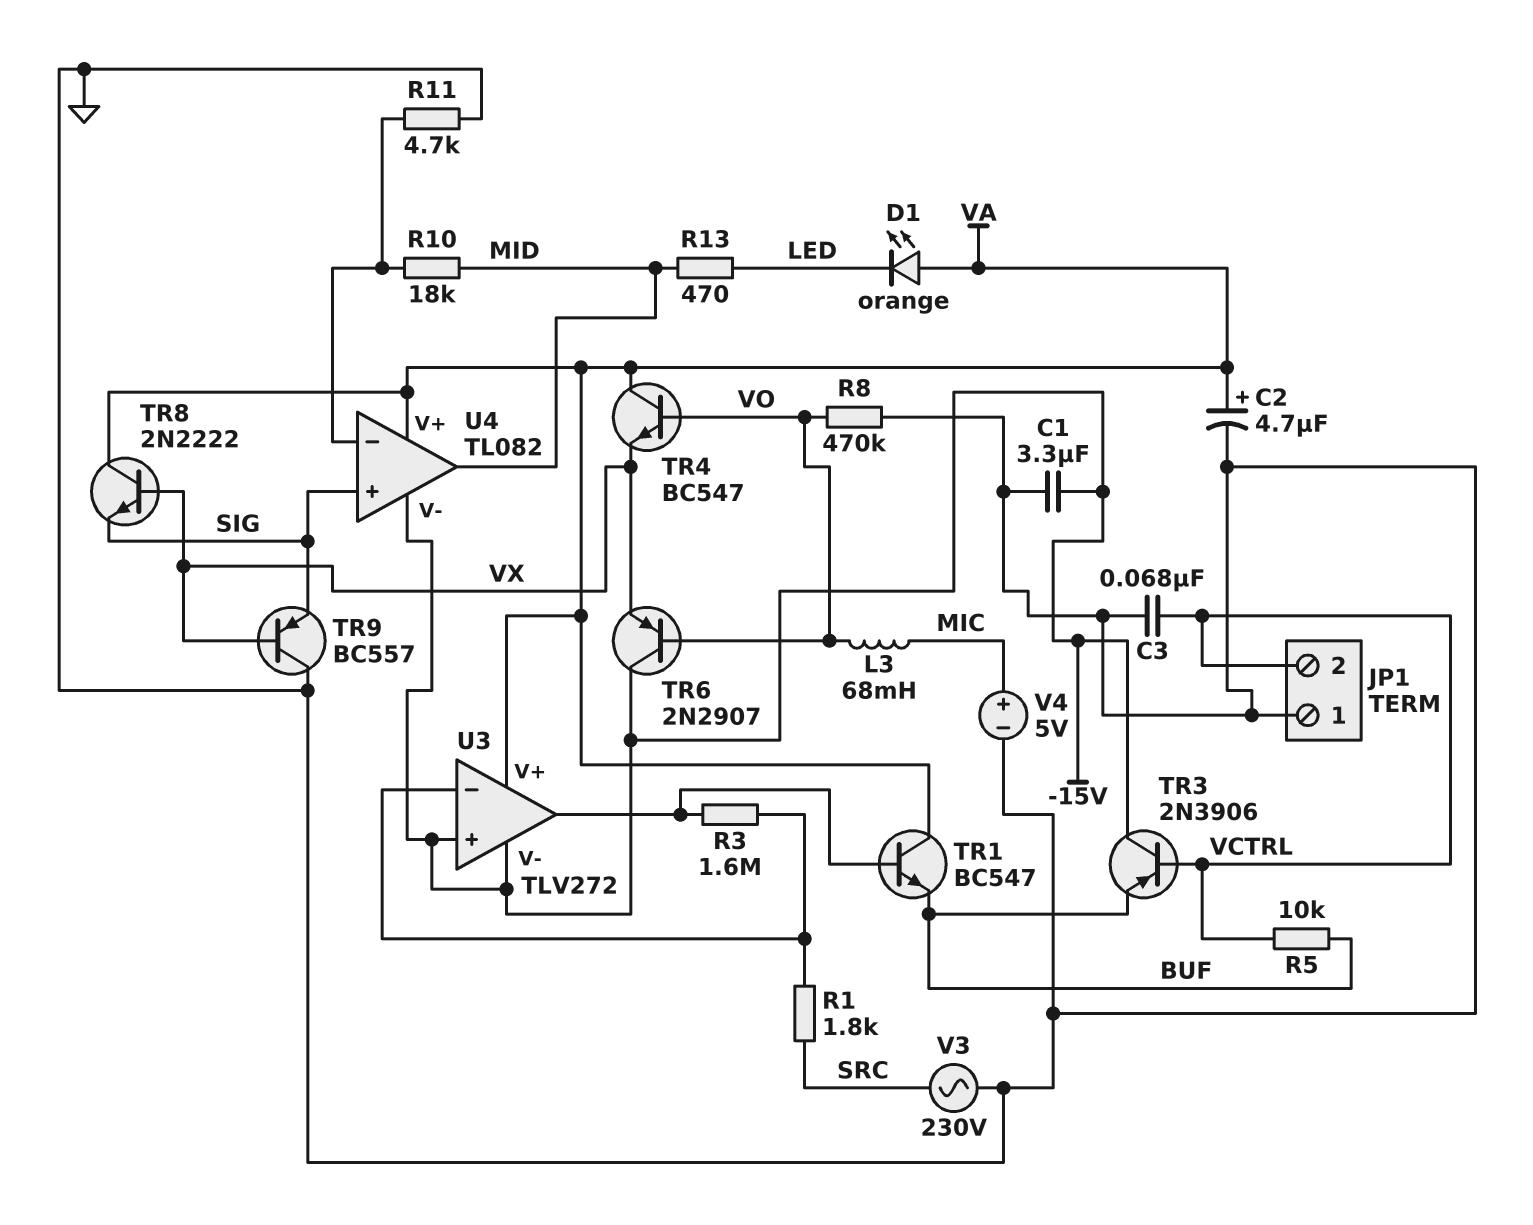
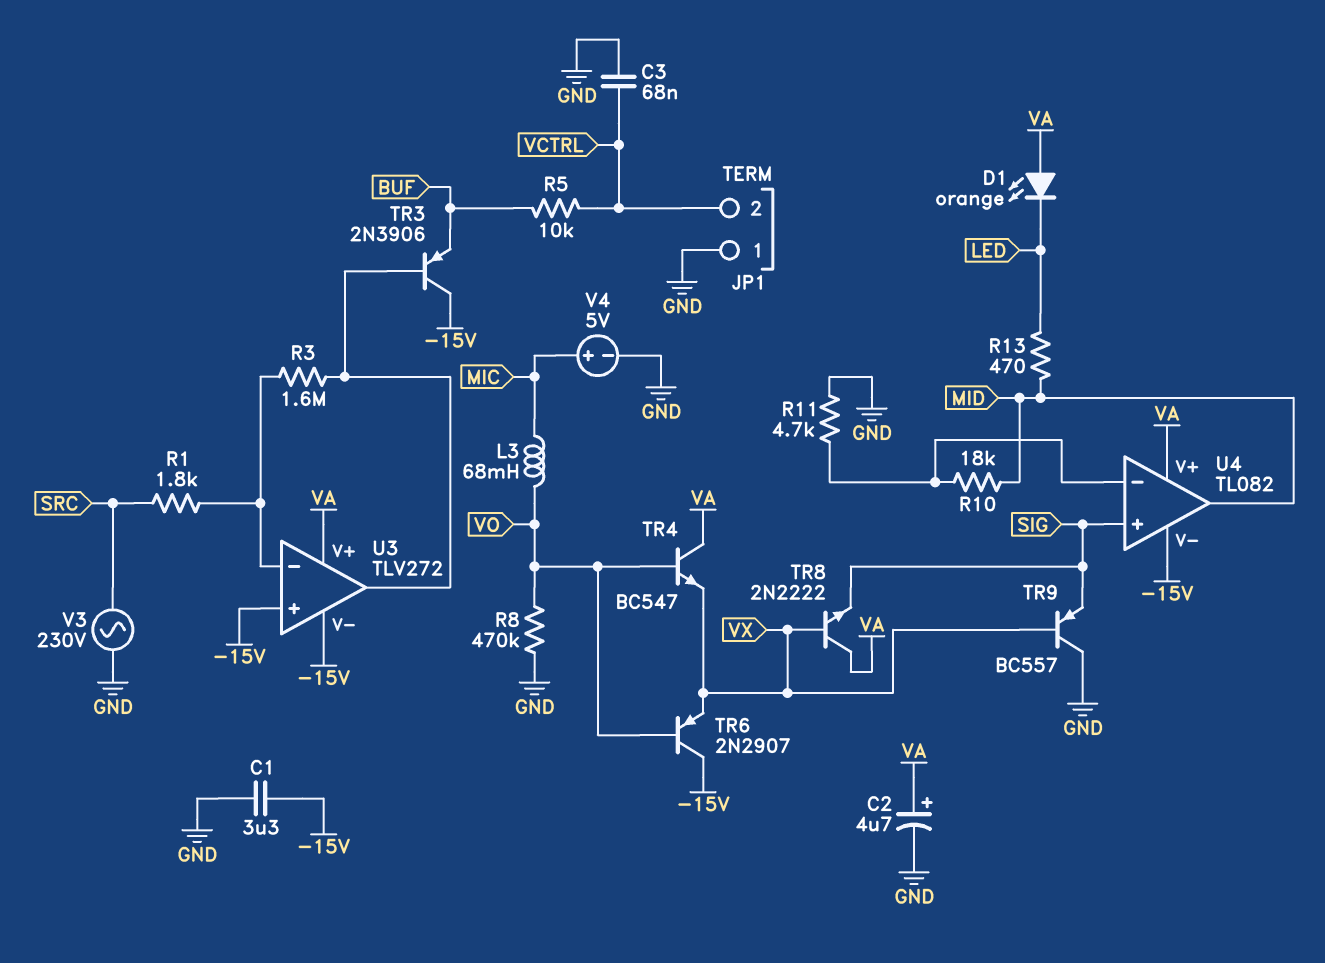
TR1: NPN BC547 (B U3/out, C VA, E BUF) -> none
TR3: PNP 2N3906 (B VCTRL, C -15V, E BUF) -> PNP 2N3906 (B U3/out, C -15V, E BUF)

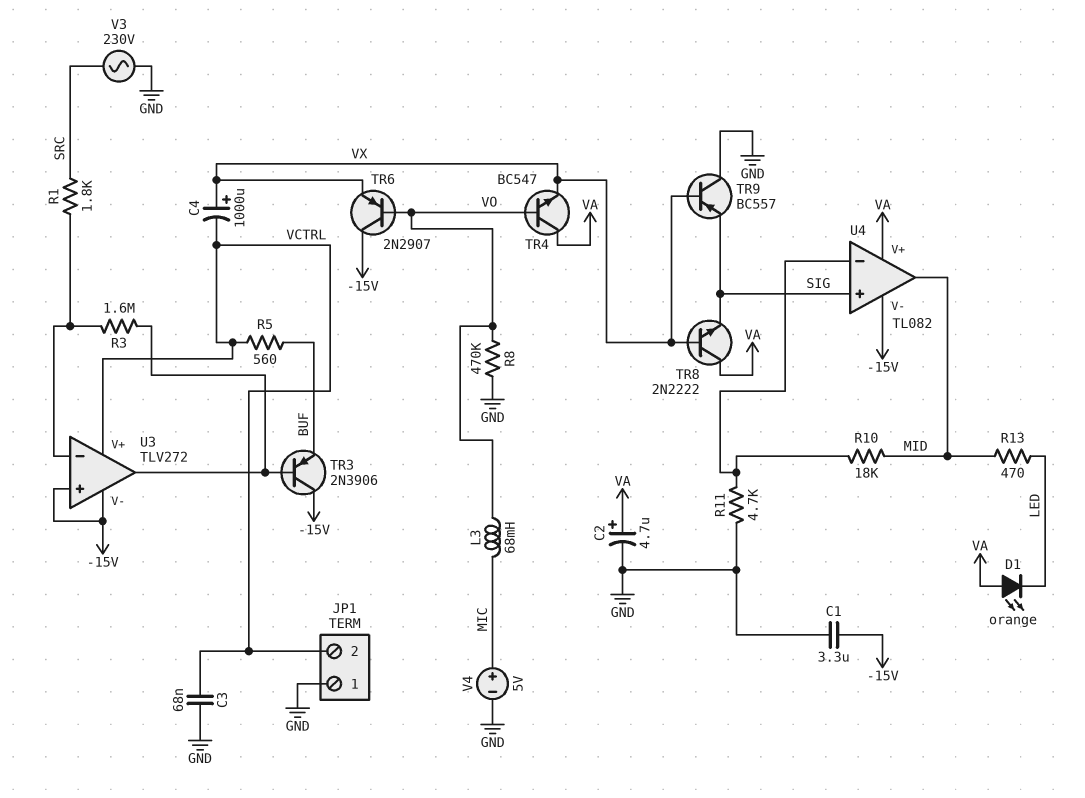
C4: none -> 1000uF (plus VX, minus VCTRL)
R5: 10k (BUF, VCTRL) -> 560 (BUF, VCTRL)
U3 pin V+: VA -> VCTRL

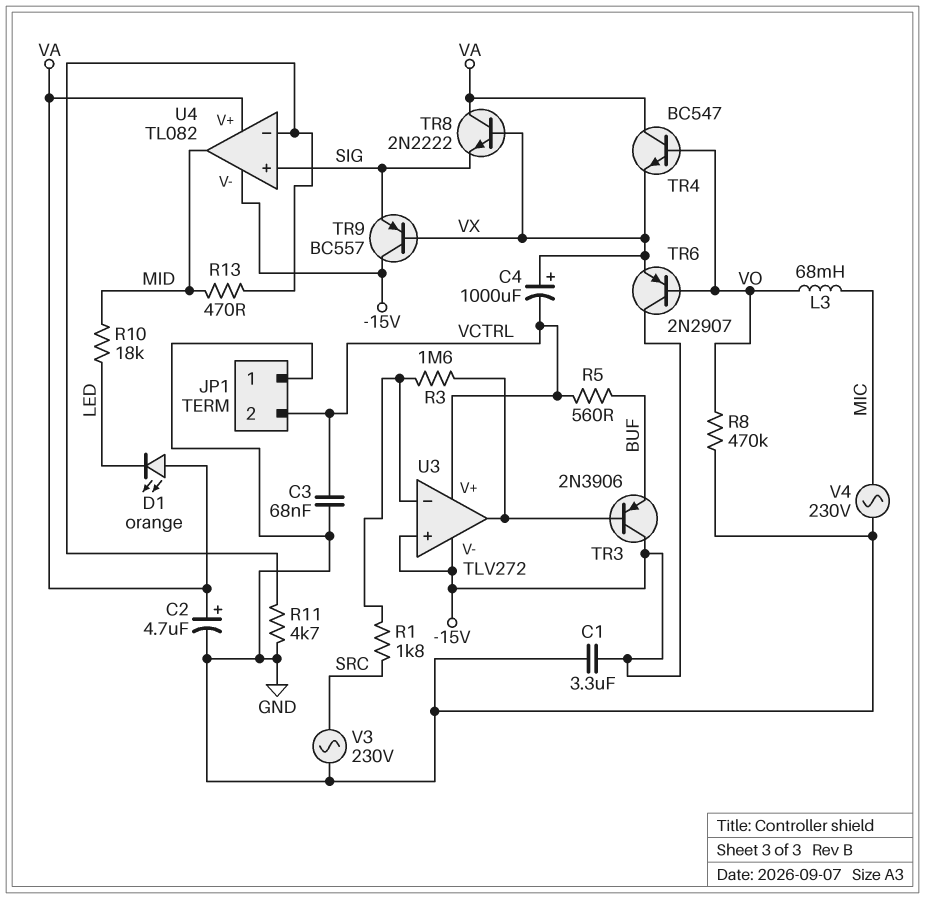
R10: 18k (MID, U4/in-) -> 18k (LED, MID)
R13: 470 (LED, MID) -> 470 (MID, U4/in-)
TR9: PNP BC557 (B VX, C GND, E SIG) -> PNP BC557 (B VX, C -15V, E SIG)
V4: 5V (plus MIC, minus GND) -> AC 230V (GND, MIC)

